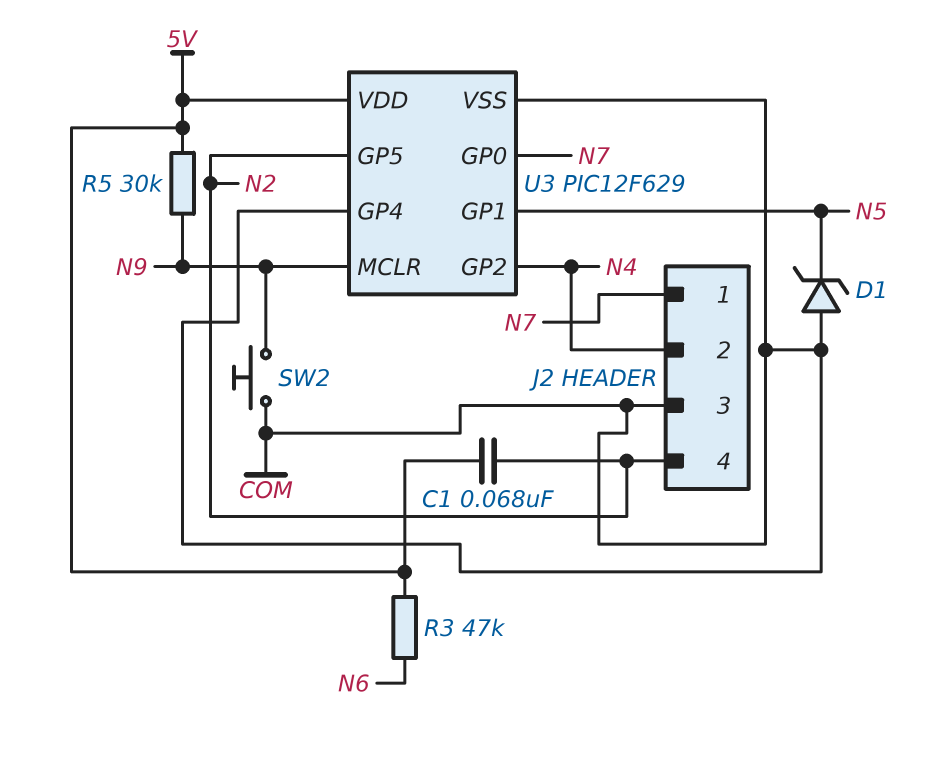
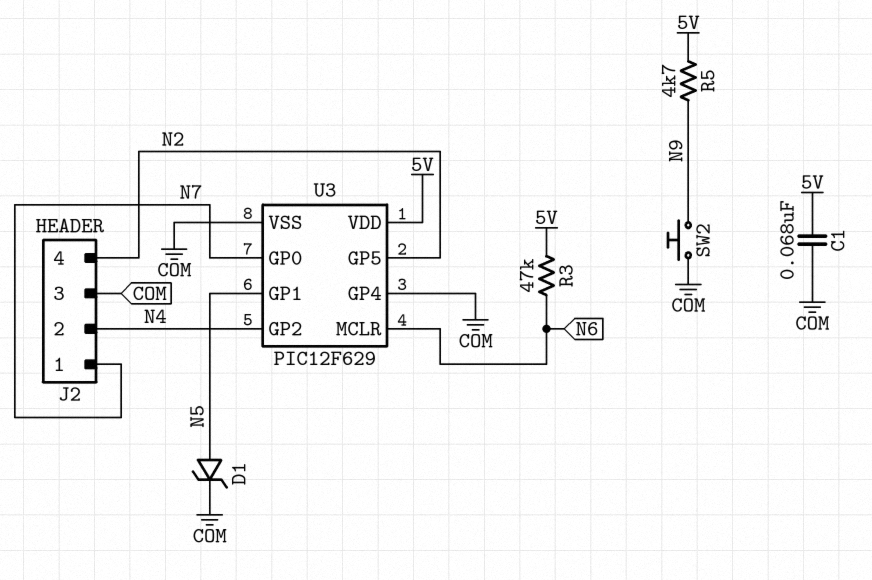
C1: 68nF (5V, N2) -> 68nF (5V, COM)
D1: zener (A COM, K N5) -> zener (A N5, K COM)
R5: 30k (5V, N9) -> 4.7k (5V, N9)
U3 pin MCLR: N9 -> N6

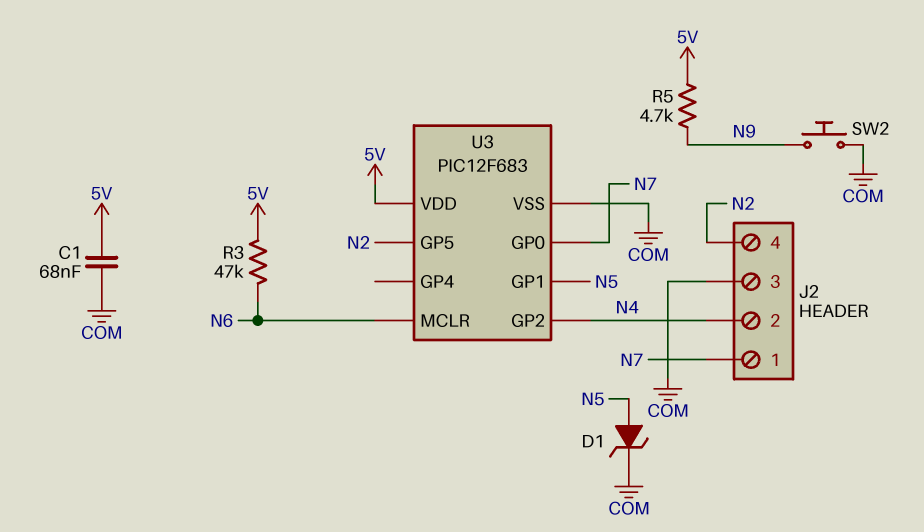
U3: PIC12F629 -> PIC12F683
U3 pin GP4: COM -> none

